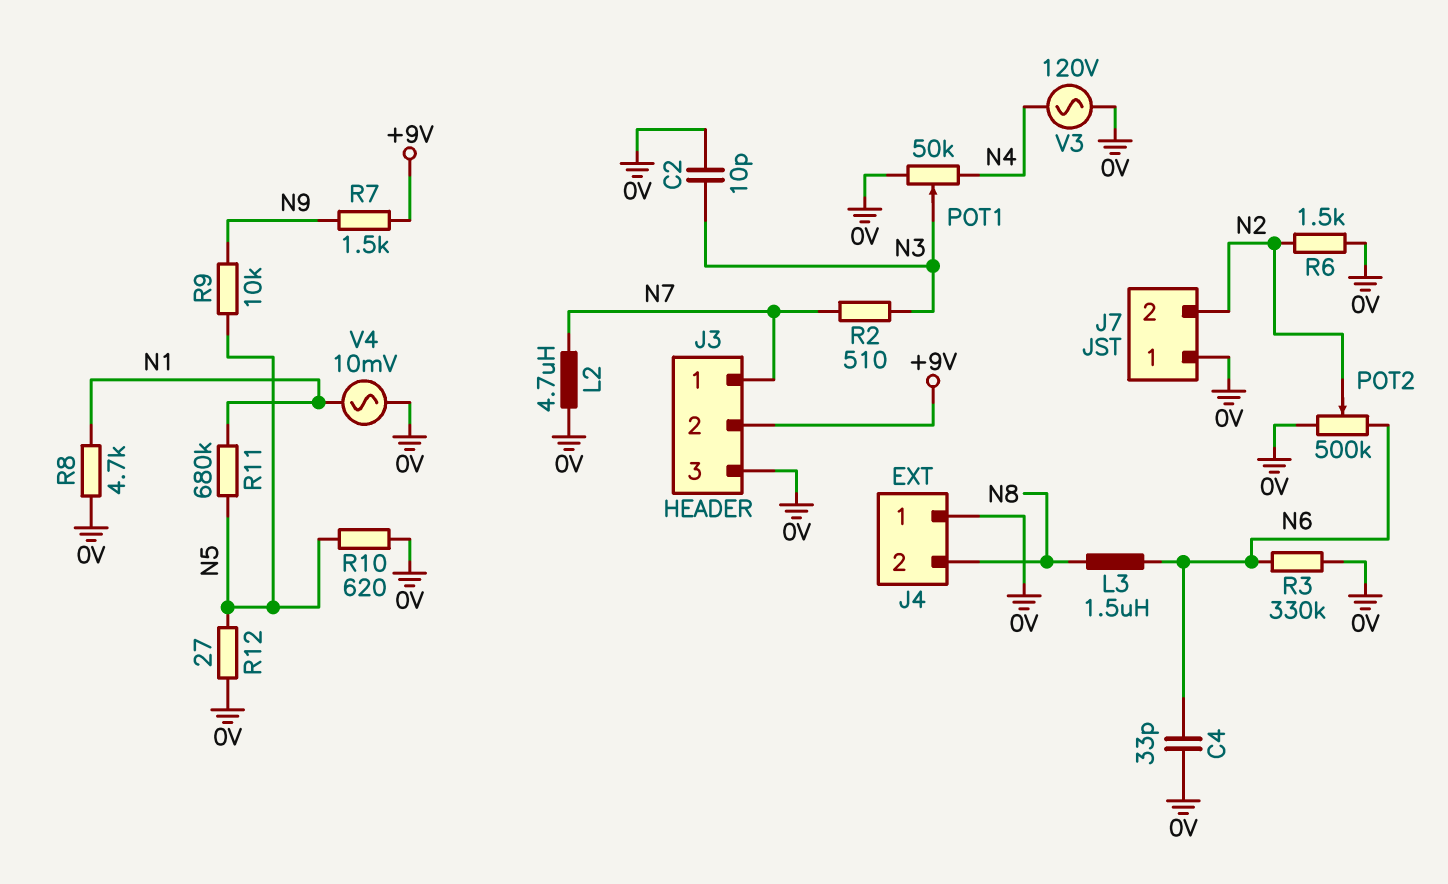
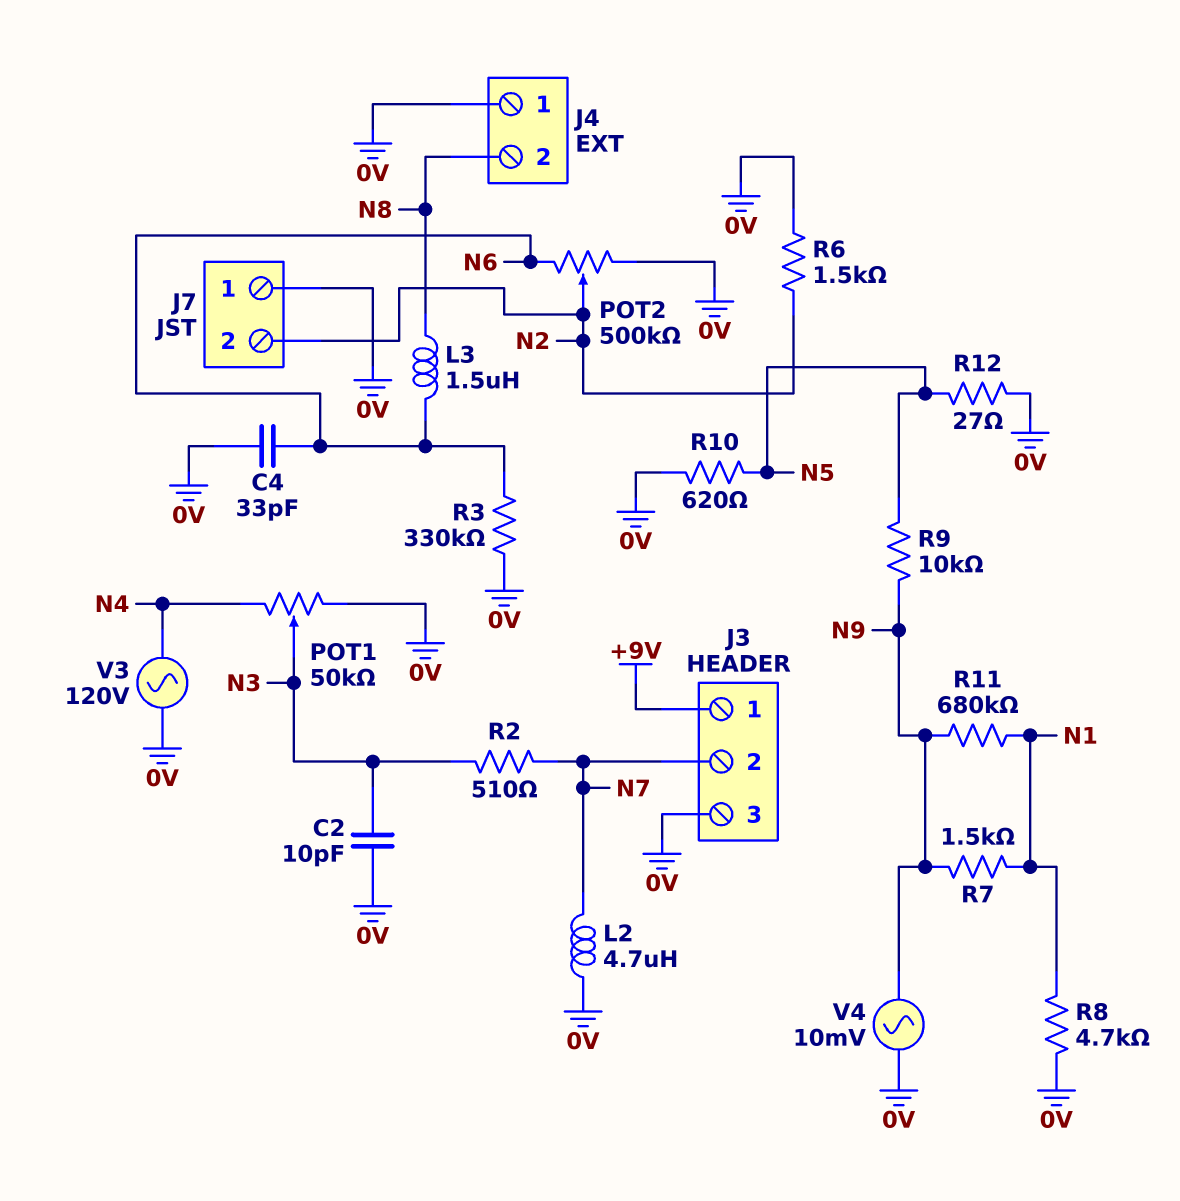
J3 pin 1: N7 -> +9V
J3 pin 2: +9V -> N7
R7: 1.5k (+9V, N9) -> 1.5k (N1, N9)
R11: 680k (N1, N5) -> 680k (N1, N9)
V4: AC 10mV (0V, N1) -> AC 10mV (0V, N9)

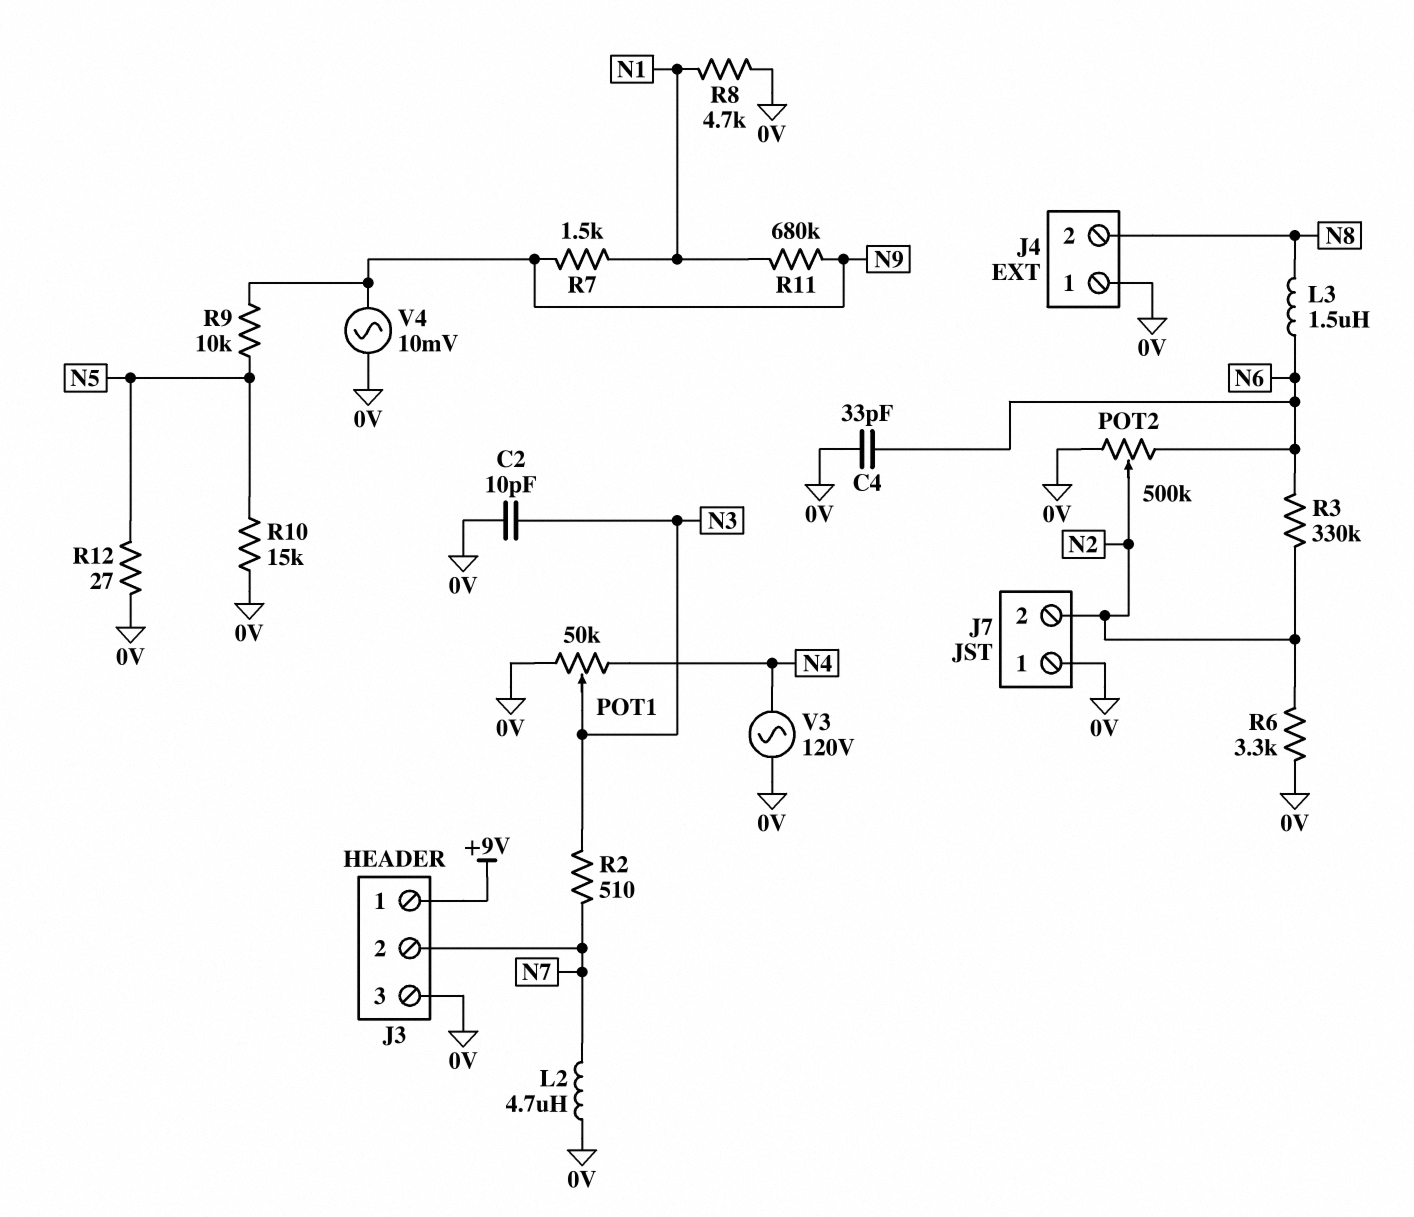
R3: 330k (0V, N6) -> 330k (N2, N6)
R6: 1.5k (0V, N2) -> 3.3k (0V, N2)
R10: 620 (0V, N5) -> 15k (0V, N5)

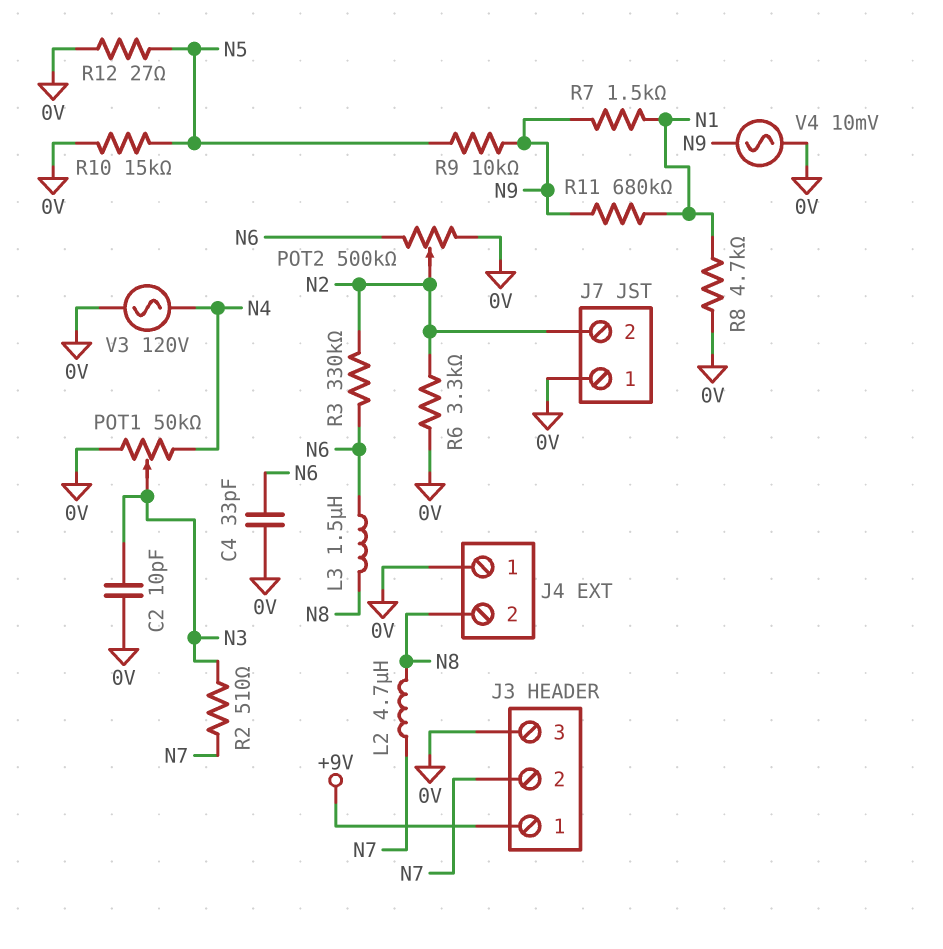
L2: 4.7uH (0V, N7) -> 4.7uH (N7, N8)

